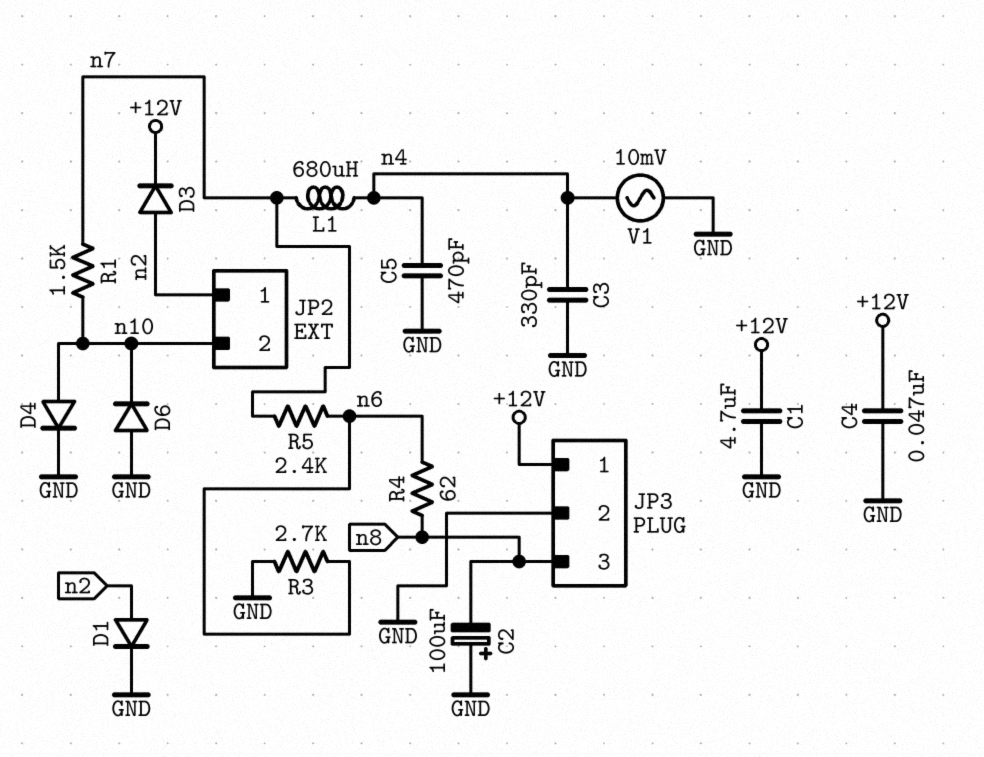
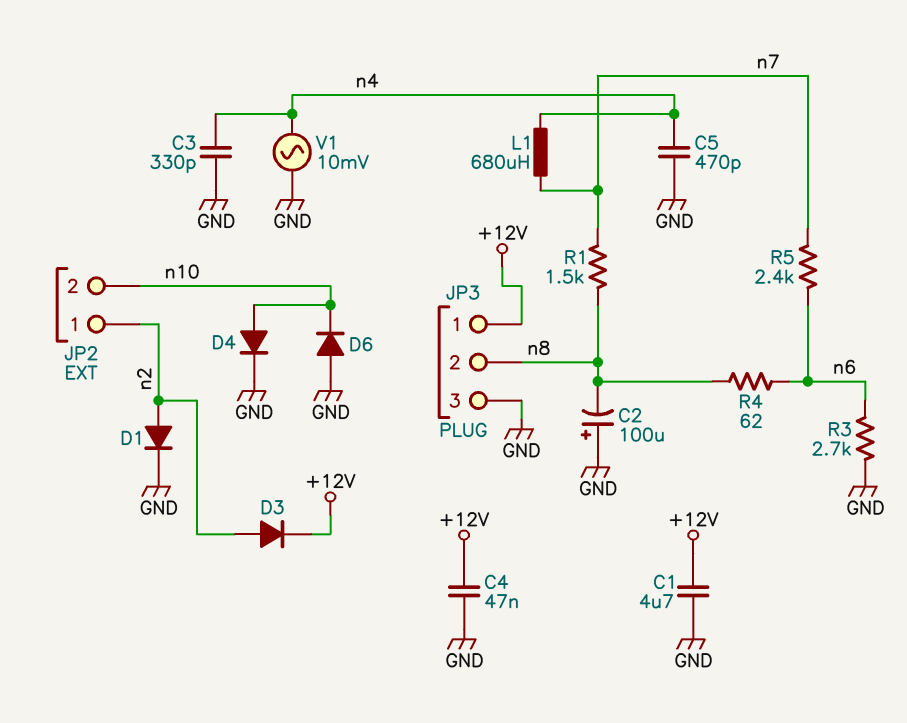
JP3 pin 2: GND -> n8
JP3 pin 3: n8 -> GND
R1: 1.5k (n7, n10) -> 1.5k (n7, n8)

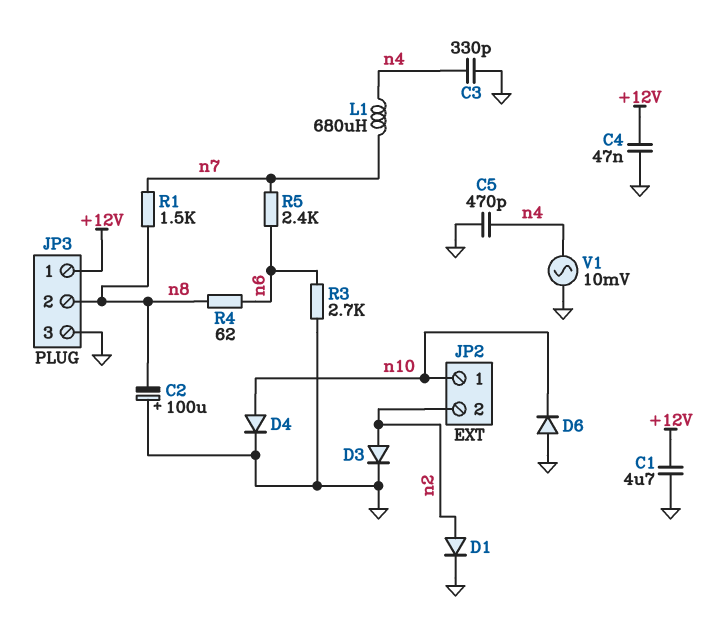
D3: diode (A n2, K +12V) -> diode (A n2, K GND)
JP2 pin 1: n2 -> n10
JP2 pin 2: n10 -> n2

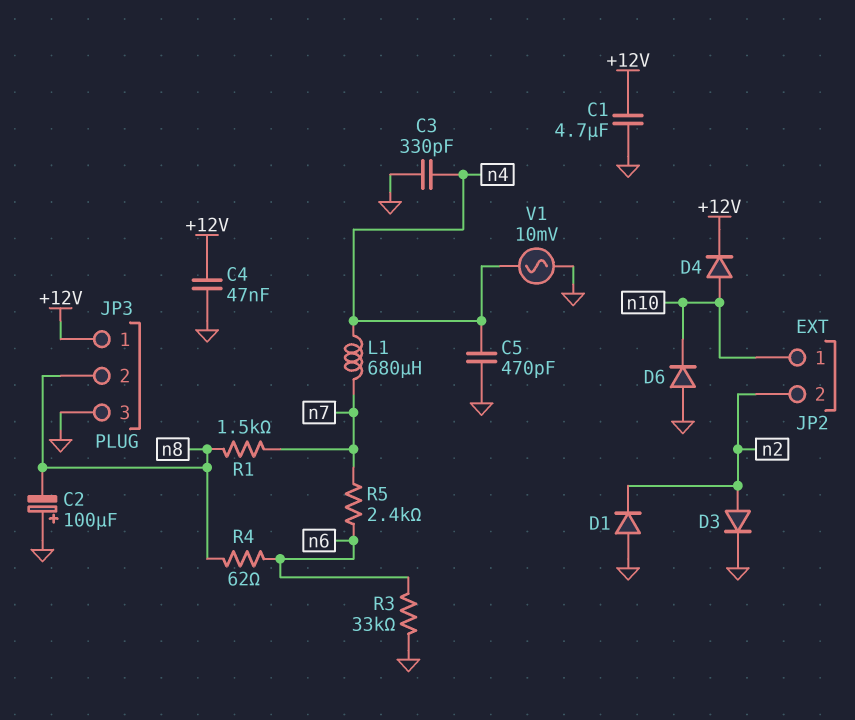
D1: diode (A n2, K GND) -> diode (A GND, K n2)
D4: diode (A n10, K GND) -> diode (A n10, K +12V)
R3: 2.7k (GND, n6) -> 33k (GND, n6)

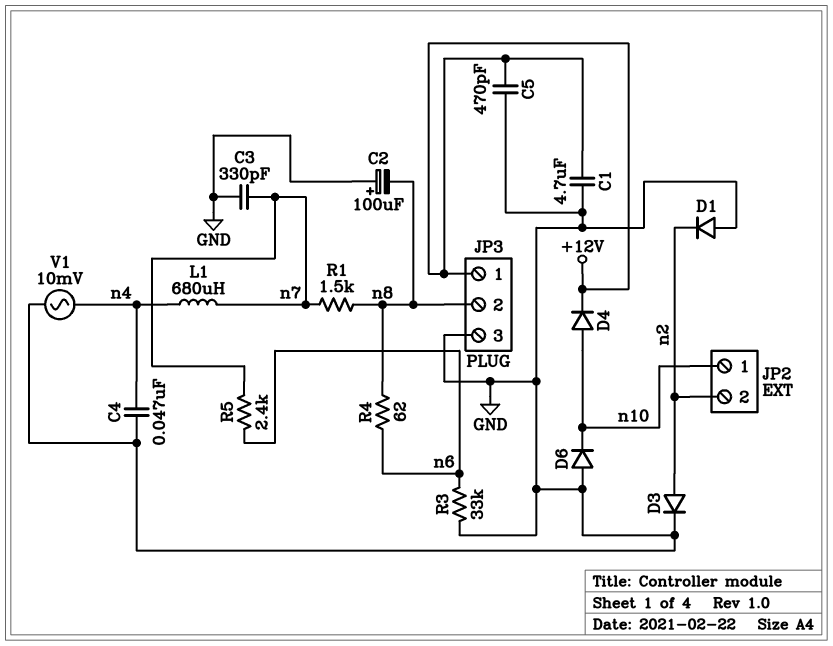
C3: 330pF (GND, n4) -> 330pF (GND, n7)
C4: 47nF (+12V, GND) -> 47nF (GND, n4)
C5: 470pF (GND, n4) -> 470pF (+12V, GND)

